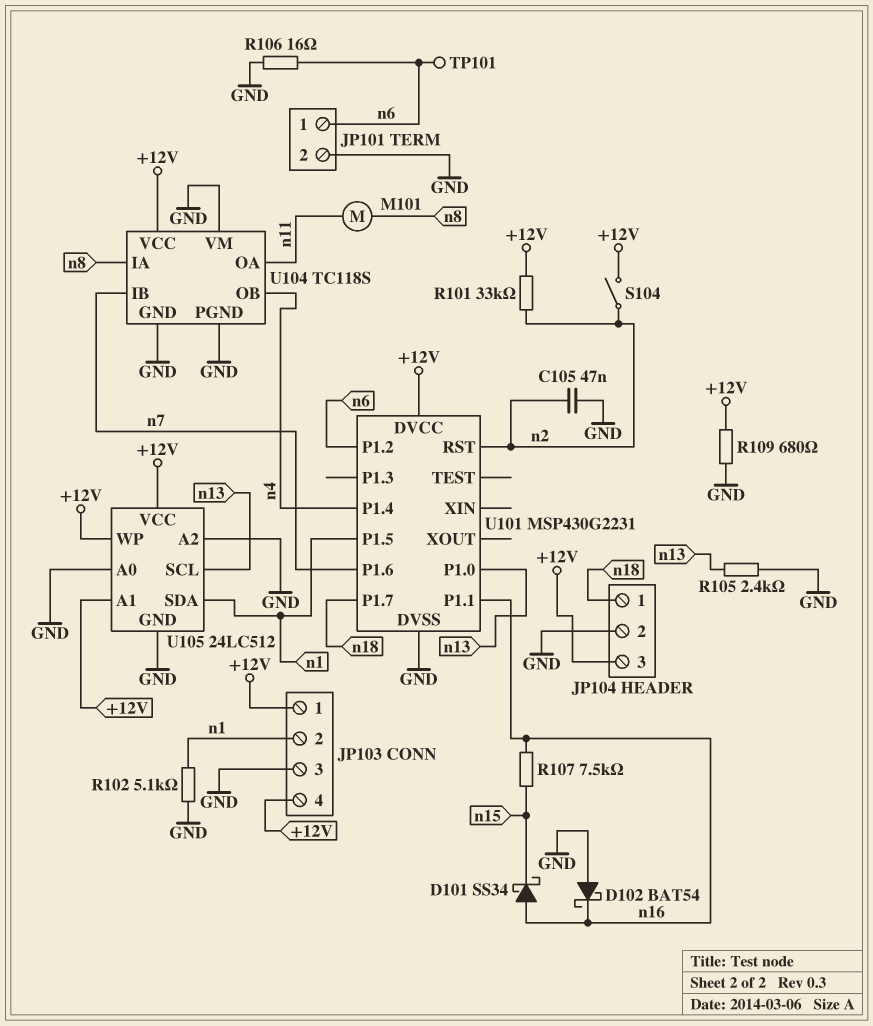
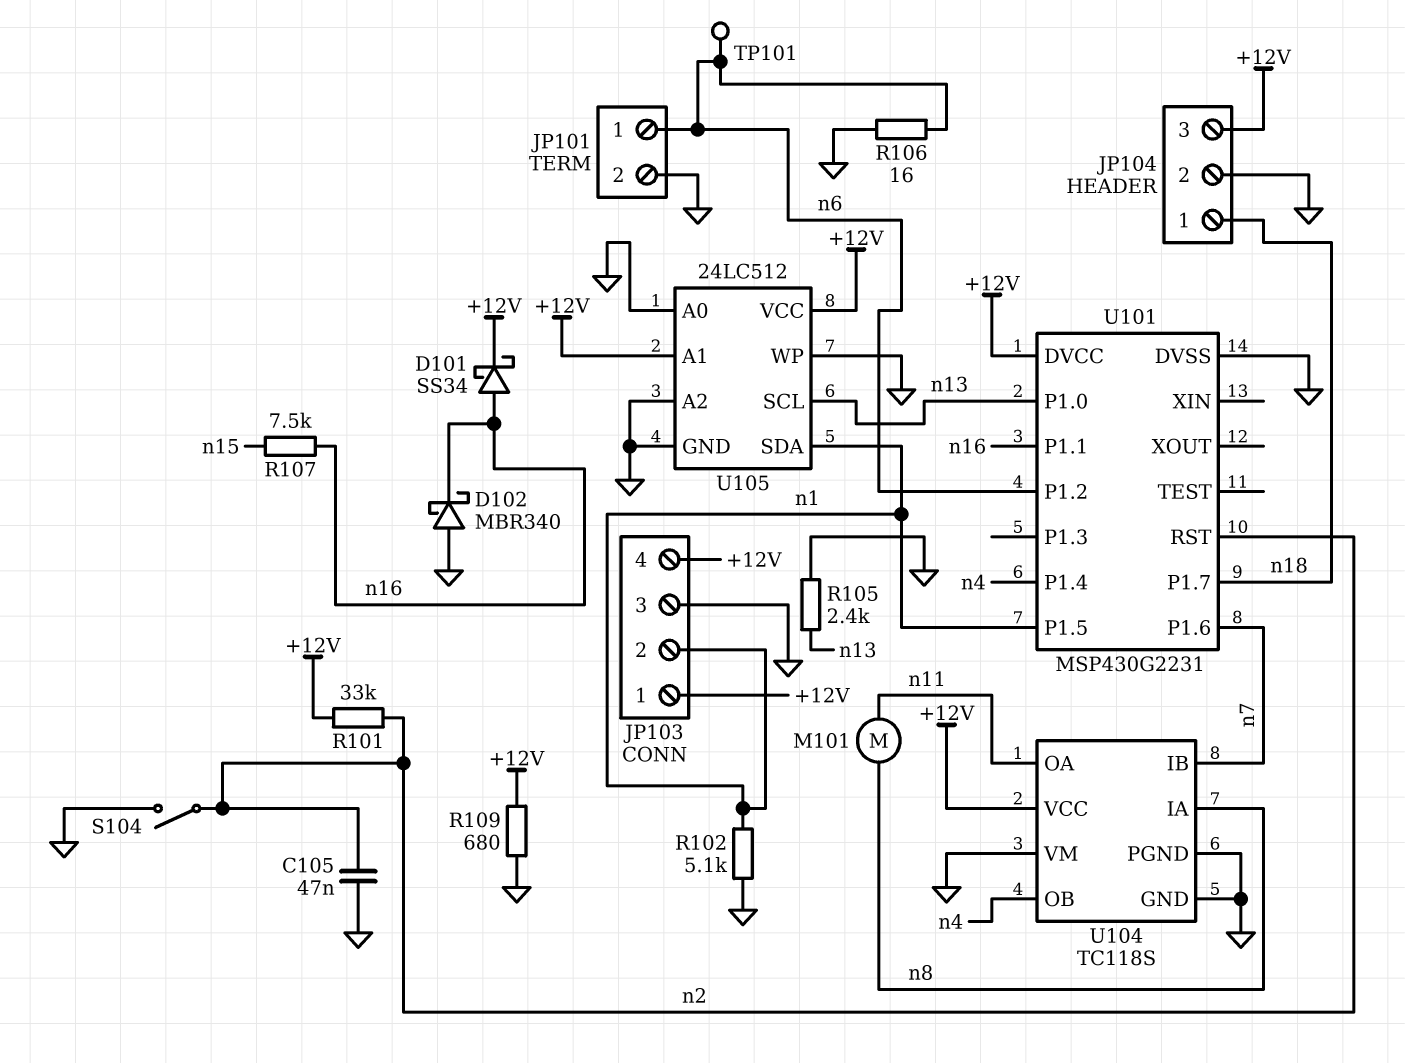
D101: schottky SS34 (A n16, K n15) -> schottky SS34 (A n16, K +12V)
D102: schottky BAT54 (A GND, K n16) -> schottky MBR340 (A GND, K n16)
S104: switch (+12V, n2) -> switch (GND, n2)
U105 pin WP: +12V -> GND

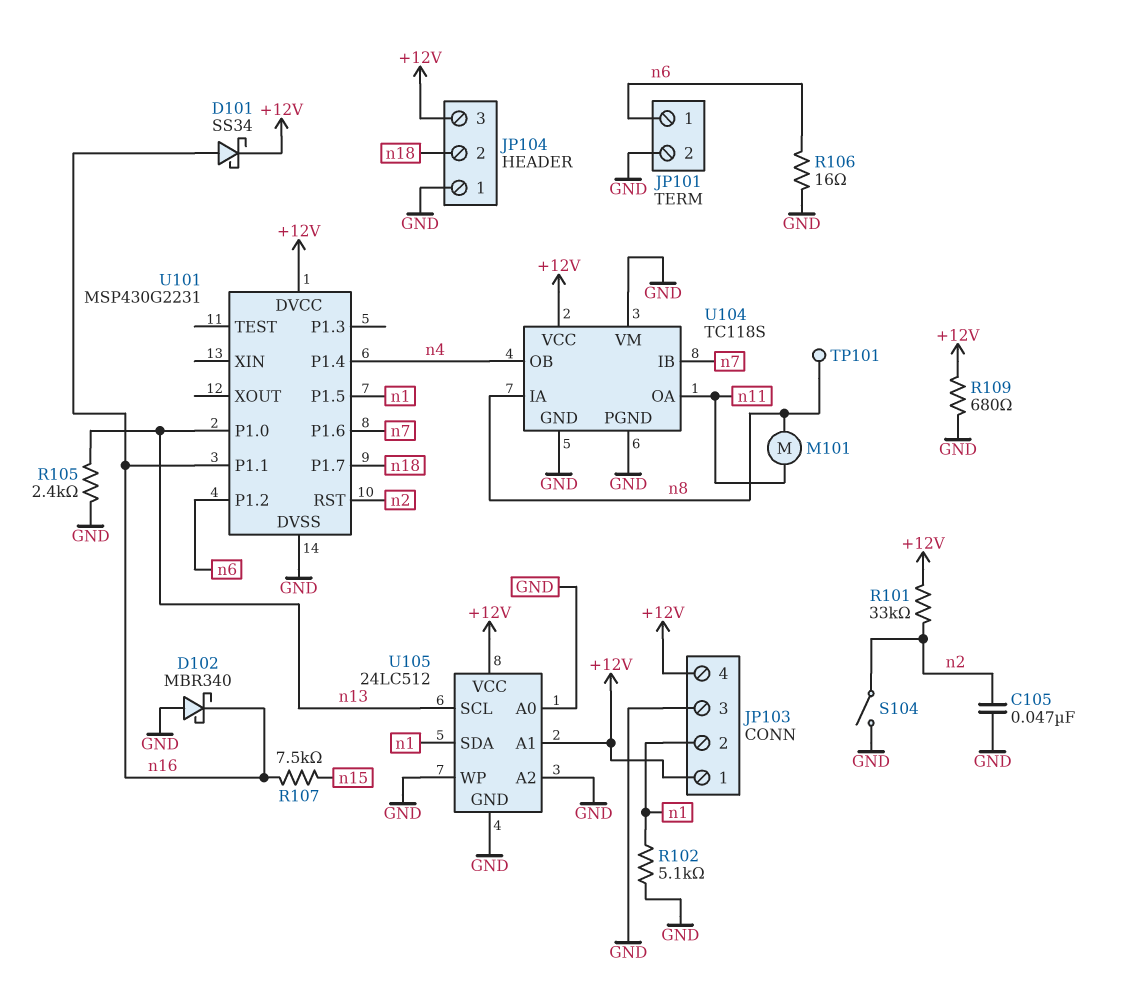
JP104 pin 1: n18 -> GND
JP104 pin 2: GND -> n18
TP101: test point (n6) -> test point (n8)

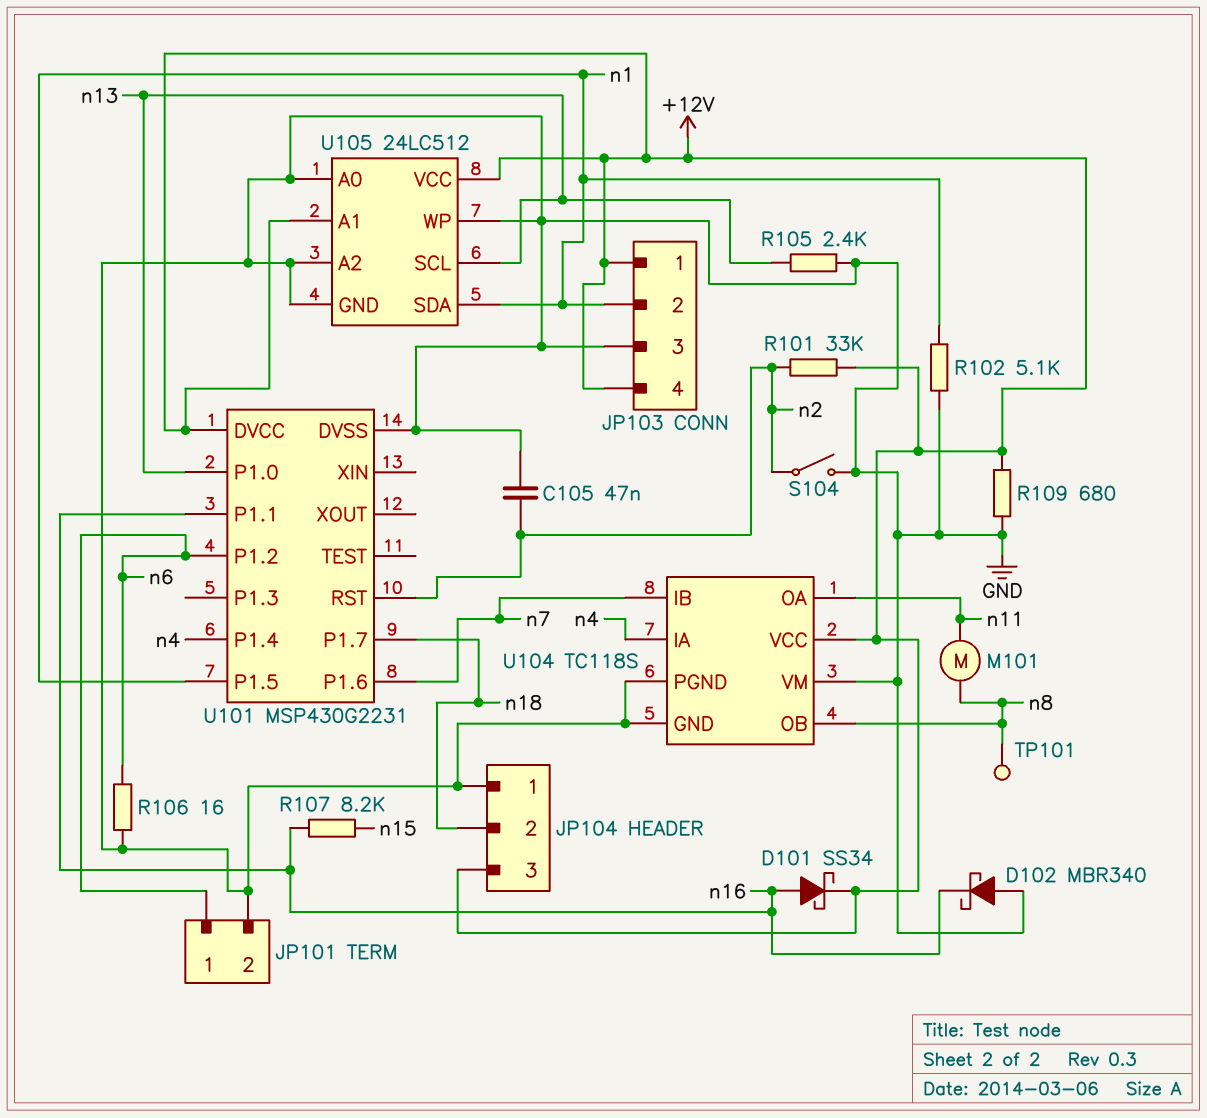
R107: 7.5k (n15, n16) -> 8.2k (n15, n16)
U104 pin IA: n8 -> n4
U104 pin OB: n4 -> n8

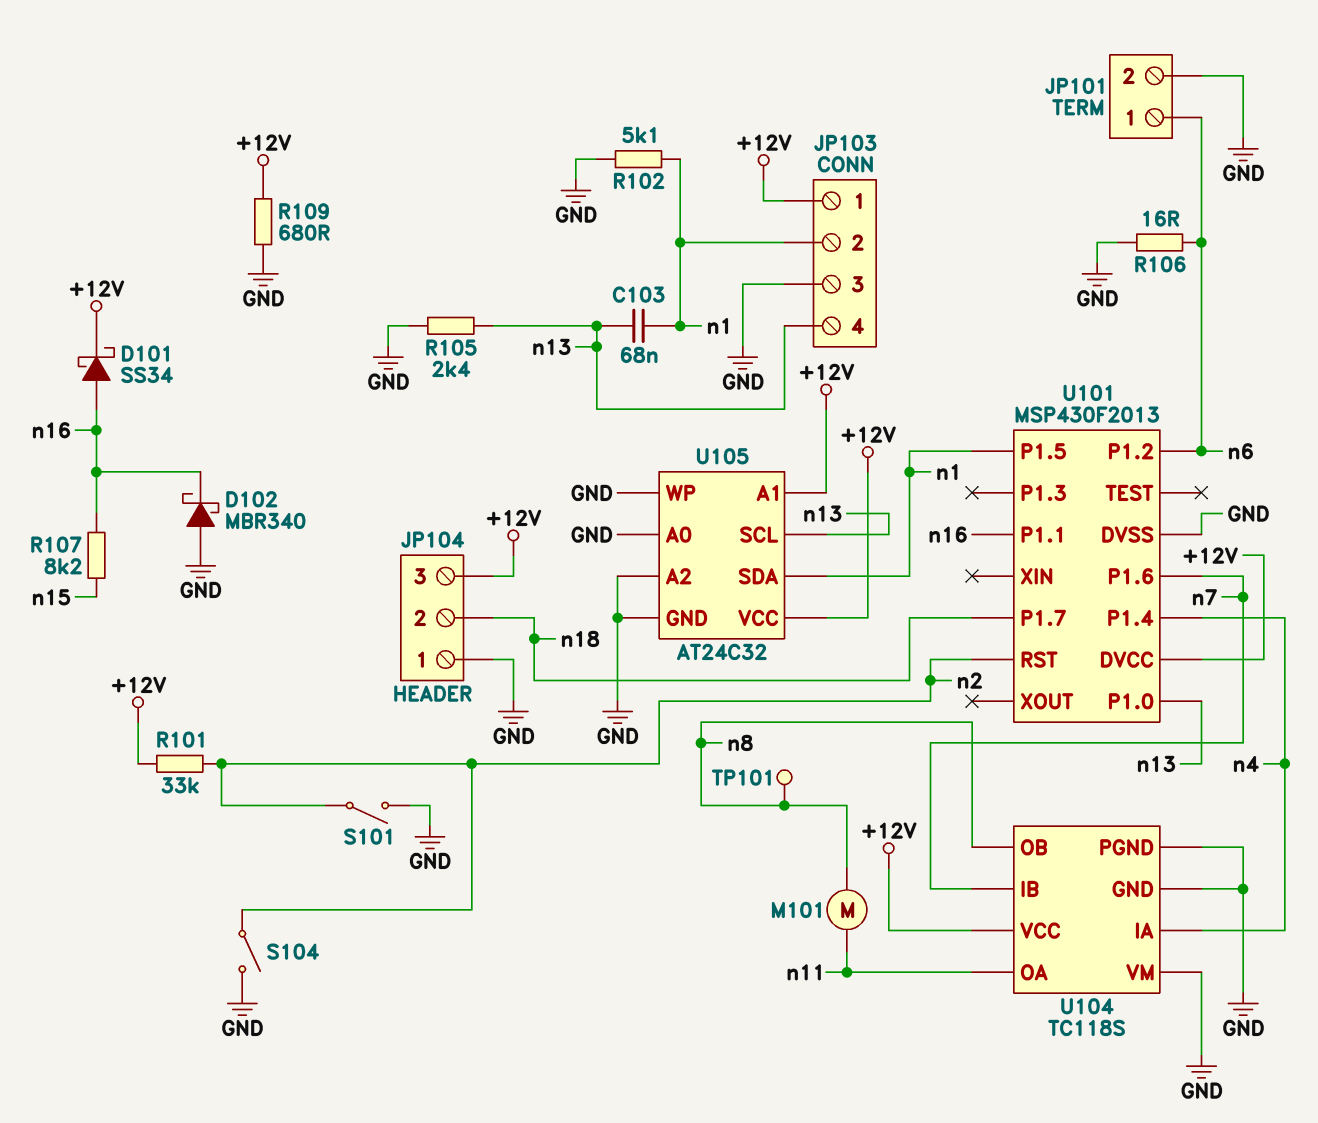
C103: none -> 68nF (n1, n13)
C105: 47nF (GND, n2) -> none
JP103 pin 4: +12V -> n13
S101: none -> switch (GND, n2)
U101: MSP430G2231 -> MSP430F2013
U105: 24LC512 -> AT24C32

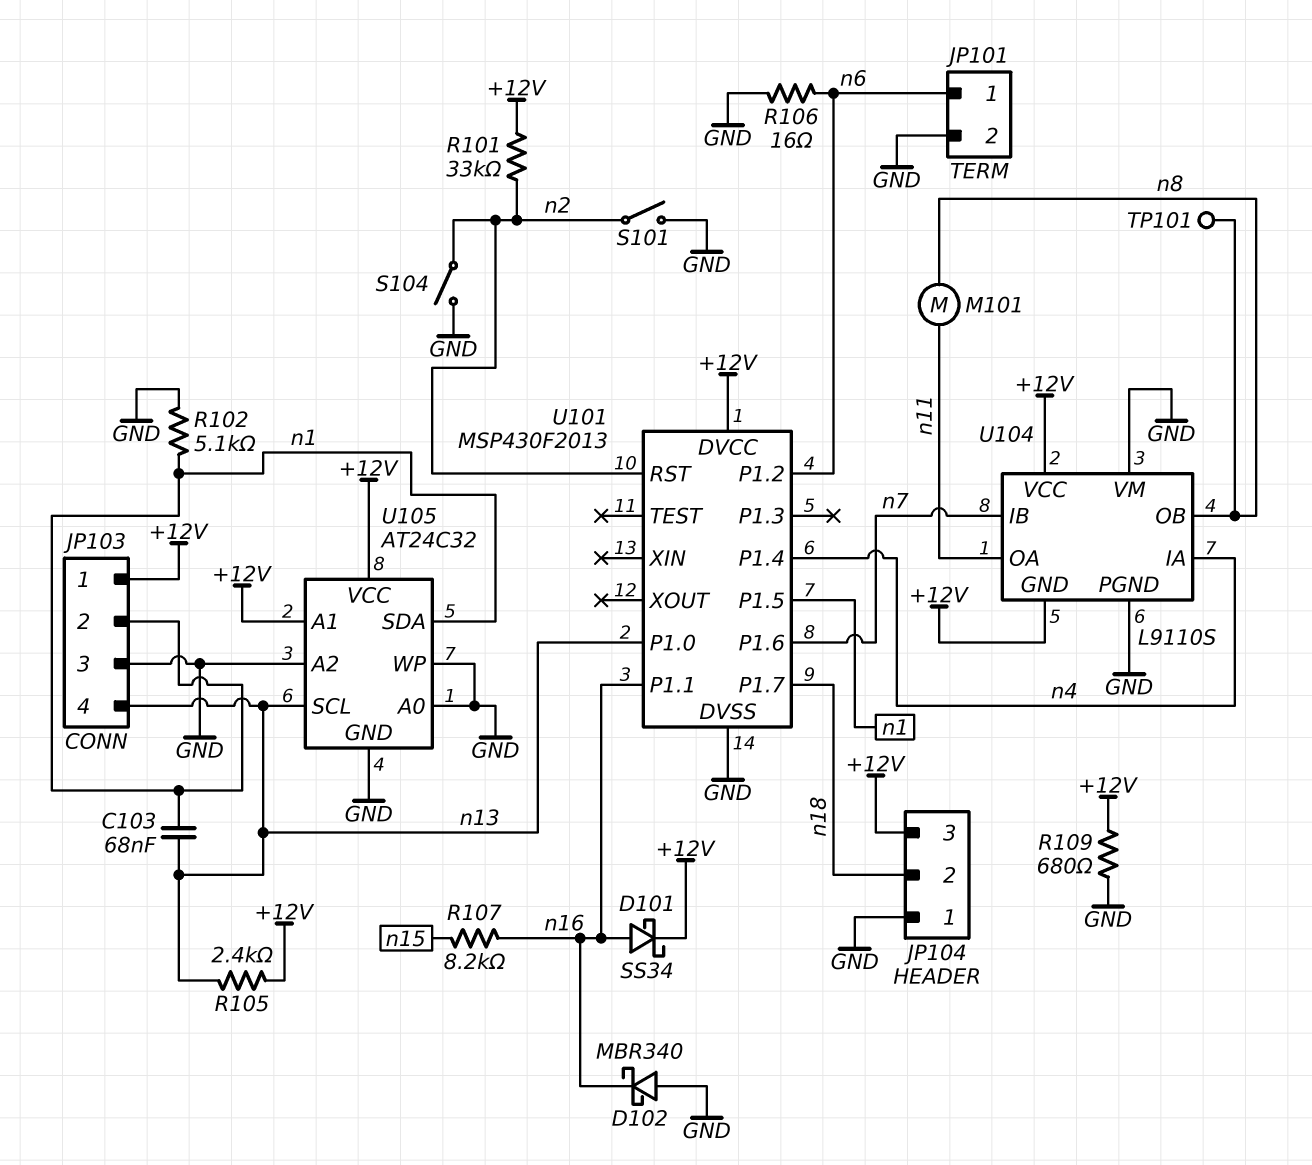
R105: 2.4k (GND, n13) -> 2.4k (+12V, n13)
U104: TC118S -> L9110S
U104 pin GND: GND -> +12V

